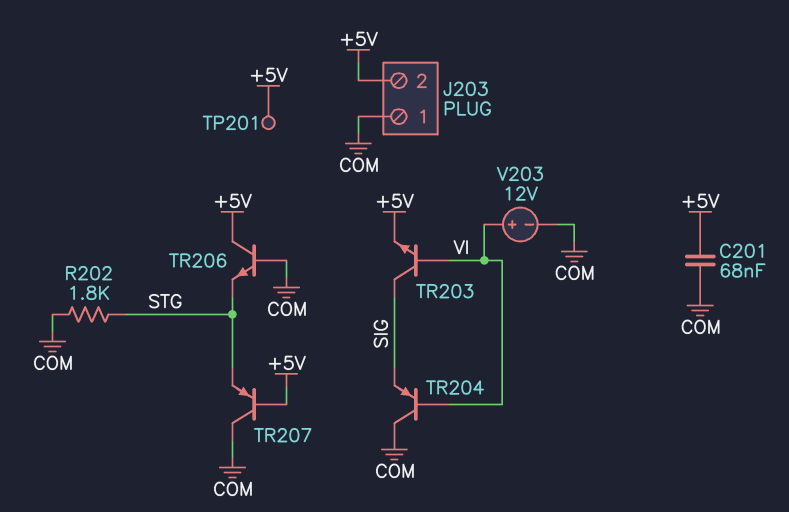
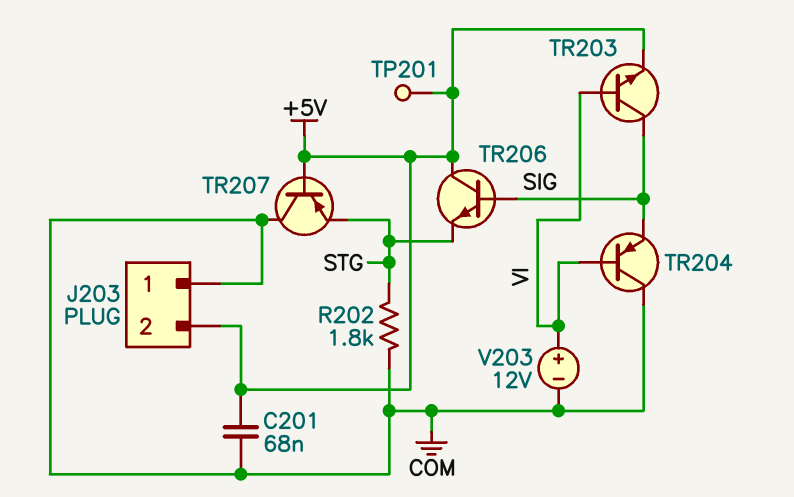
TR206: NPN (B COM, C +5V, E STG) -> NPN (B SIG, C +5V, E STG)

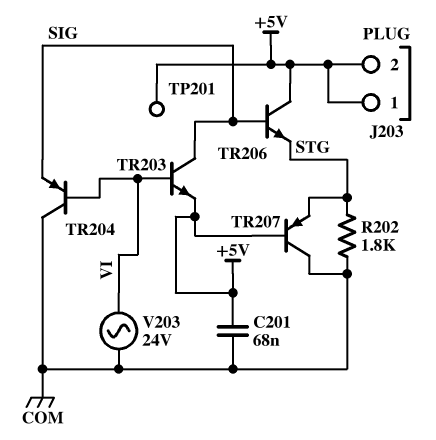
J203 pin 1: COM -> +5V
V203: 12V (plus VI, minus COM) -> AC 24V (COM, VI)

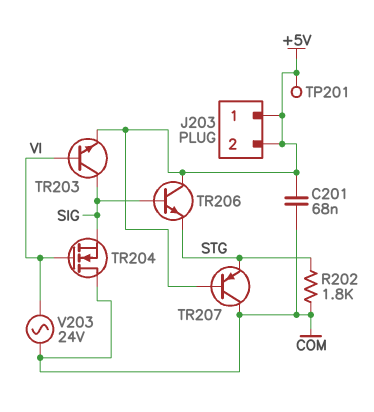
TR204: PNP (B VI, C COM, E SIG) -> NMOS (G VI, D COM, S SIG)

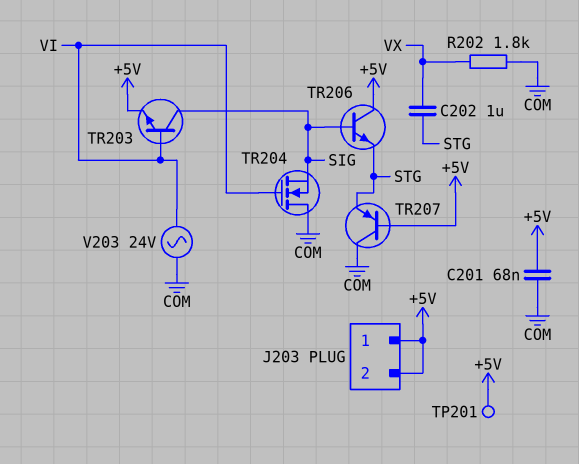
C202: none -> 1uF (STG, VX)
R202: 1.8k (COM, STG) -> 1.8k (COM, VX)

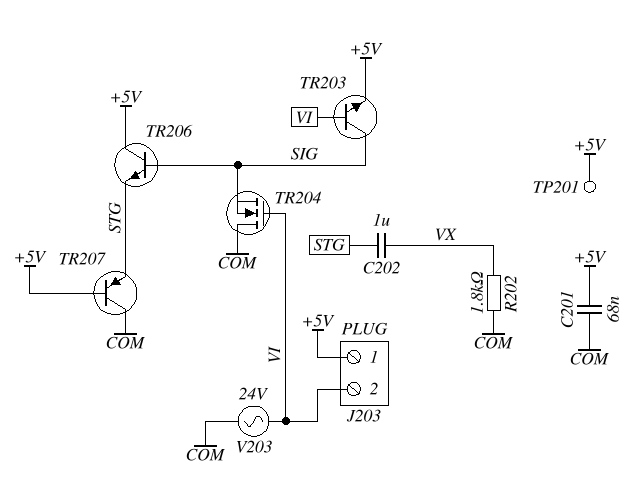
J203 pin 2: +5V -> VI

